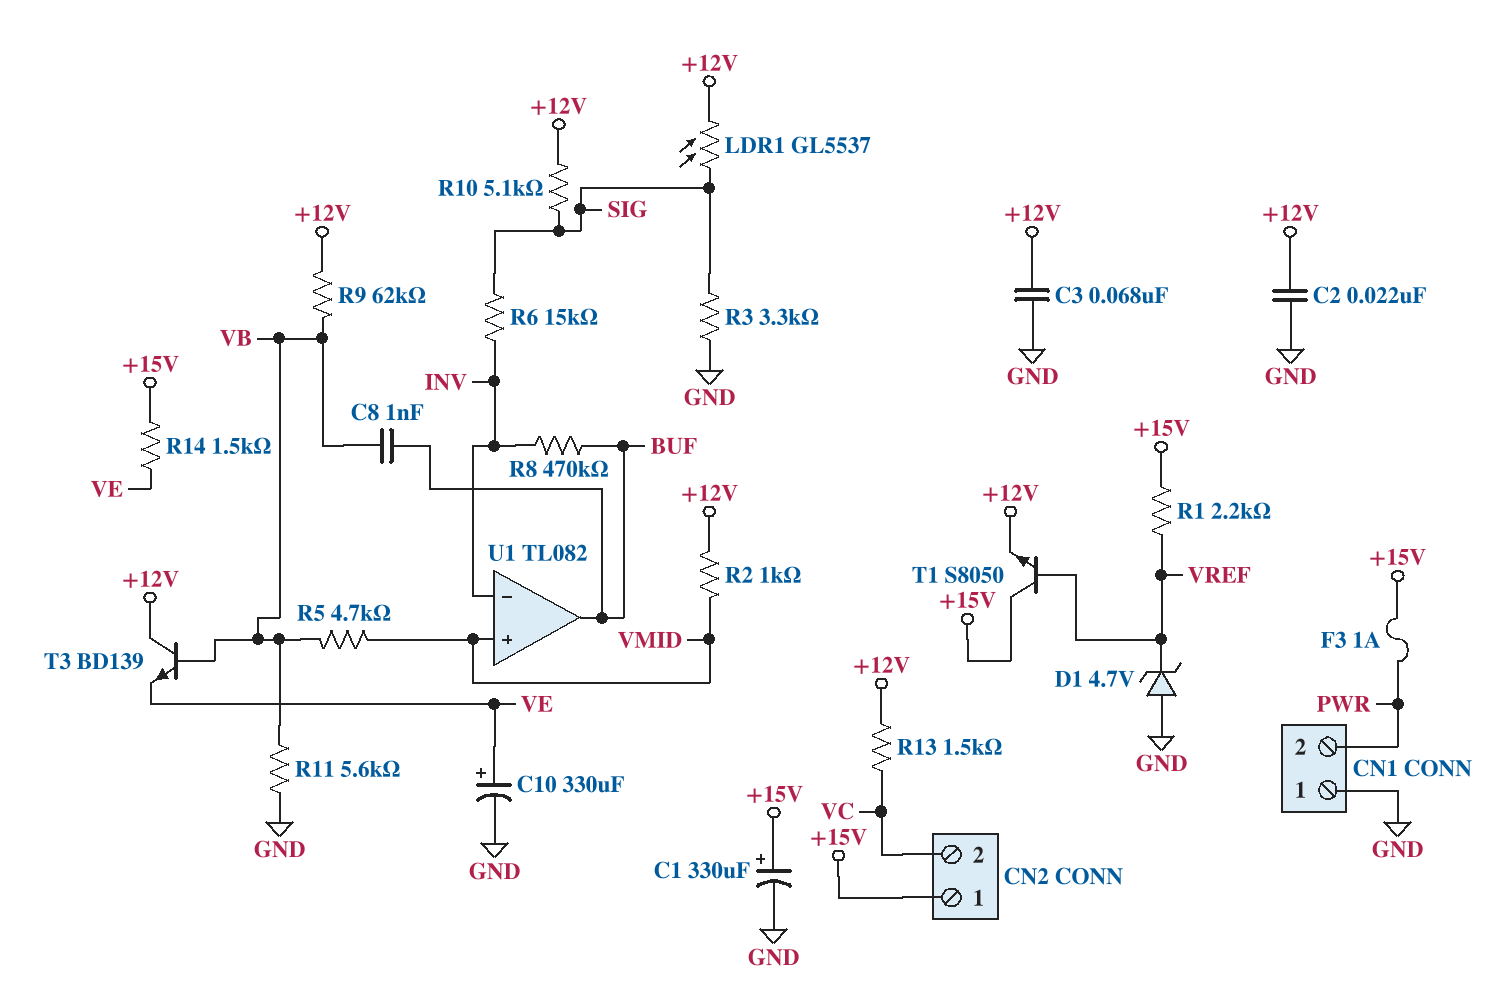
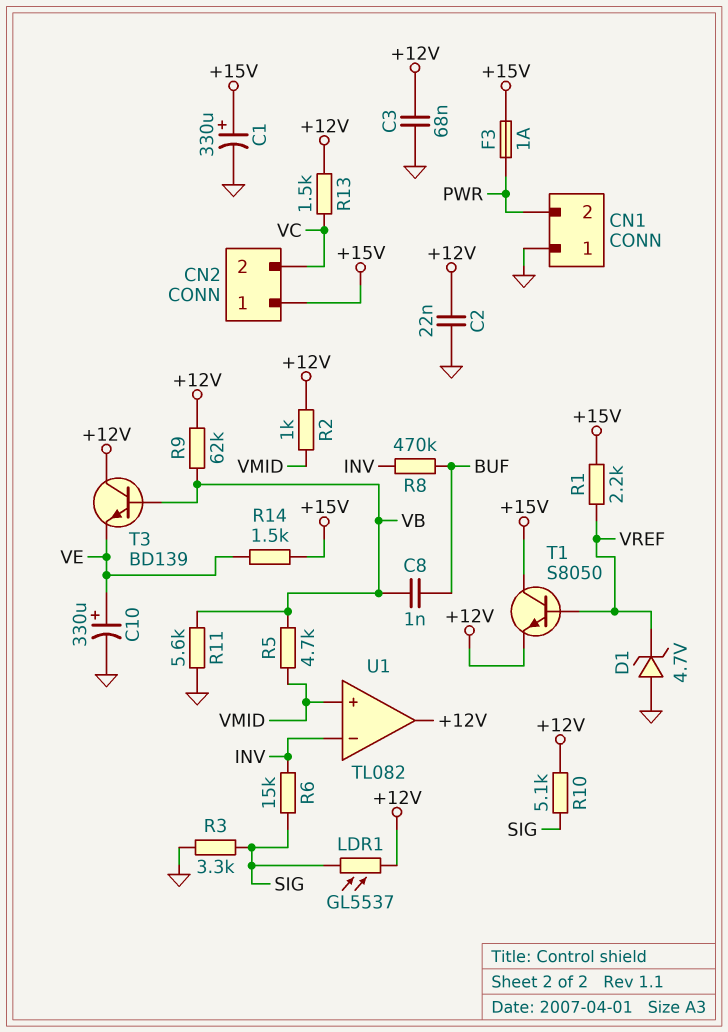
U1 pin out: BUF -> +12V

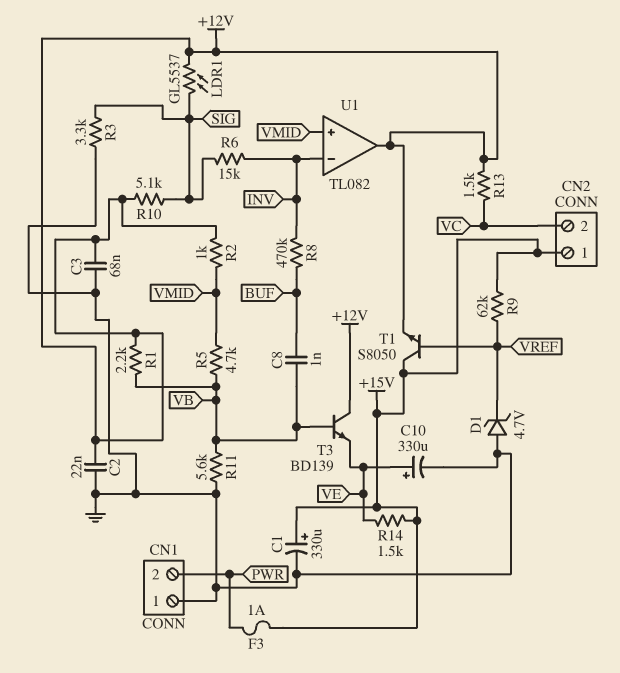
R1: 2.2k (+15V, VREF) -> 2.2k (+12V, VB)
R9: 62k (+12V, VB) -> 62k (+15V, VREF)

